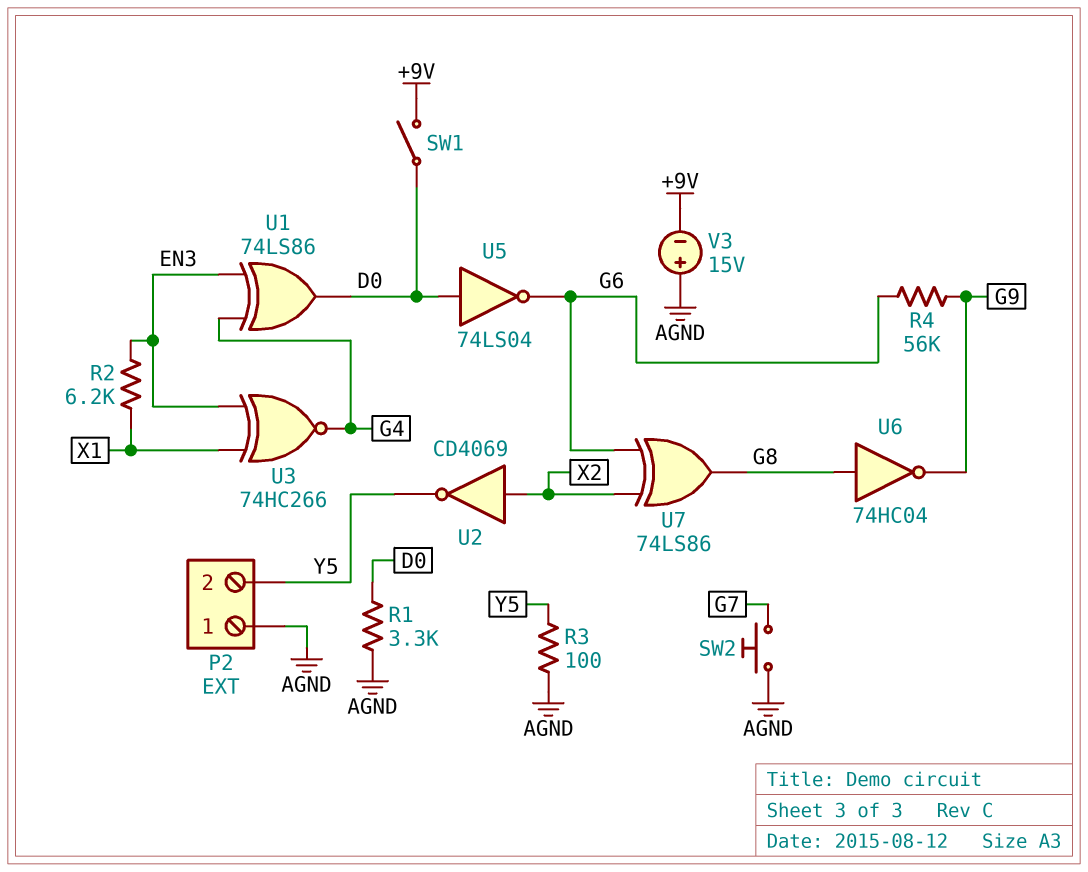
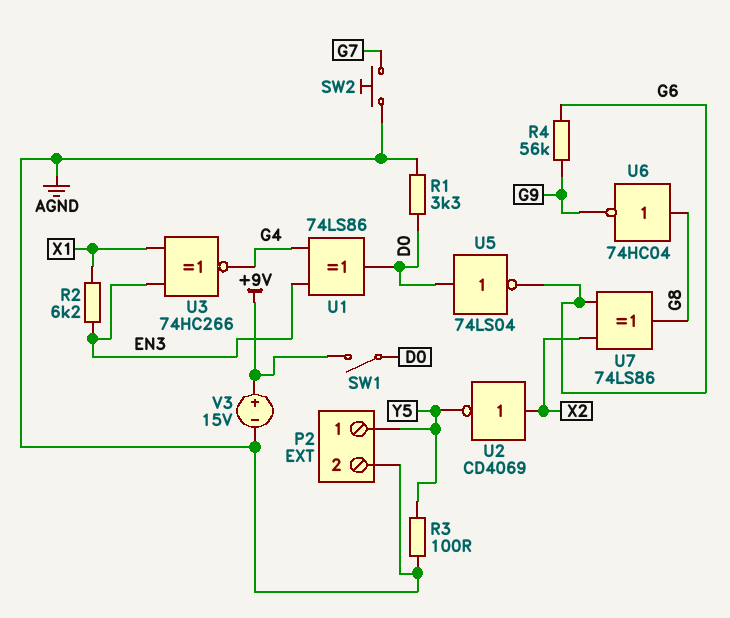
P2 pin 1: AGND -> Y5
P2 pin 2: Y5 -> AGND
V3: 15V (plus AGND, minus +9V) -> 15V (plus +9V, minus AGND)

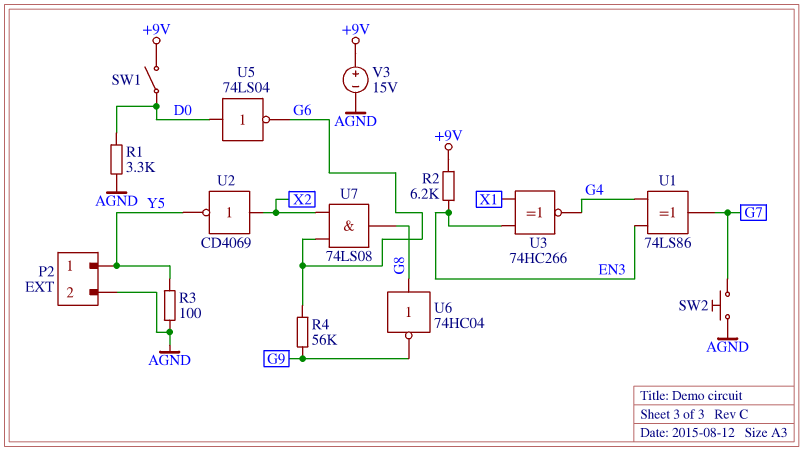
R2: 6.2k (EN3, X1) -> 6.2k (+9V, EN3)
U1: XOR 74LS86 (in EN3, in G4, out D0) -> XOR 74LS86 (in EN3, in G4, out G7)
U7: XOR 74LS86 (in G6, in X2, out G8) -> AND 74LS08 (in G6, in X2, out G8)

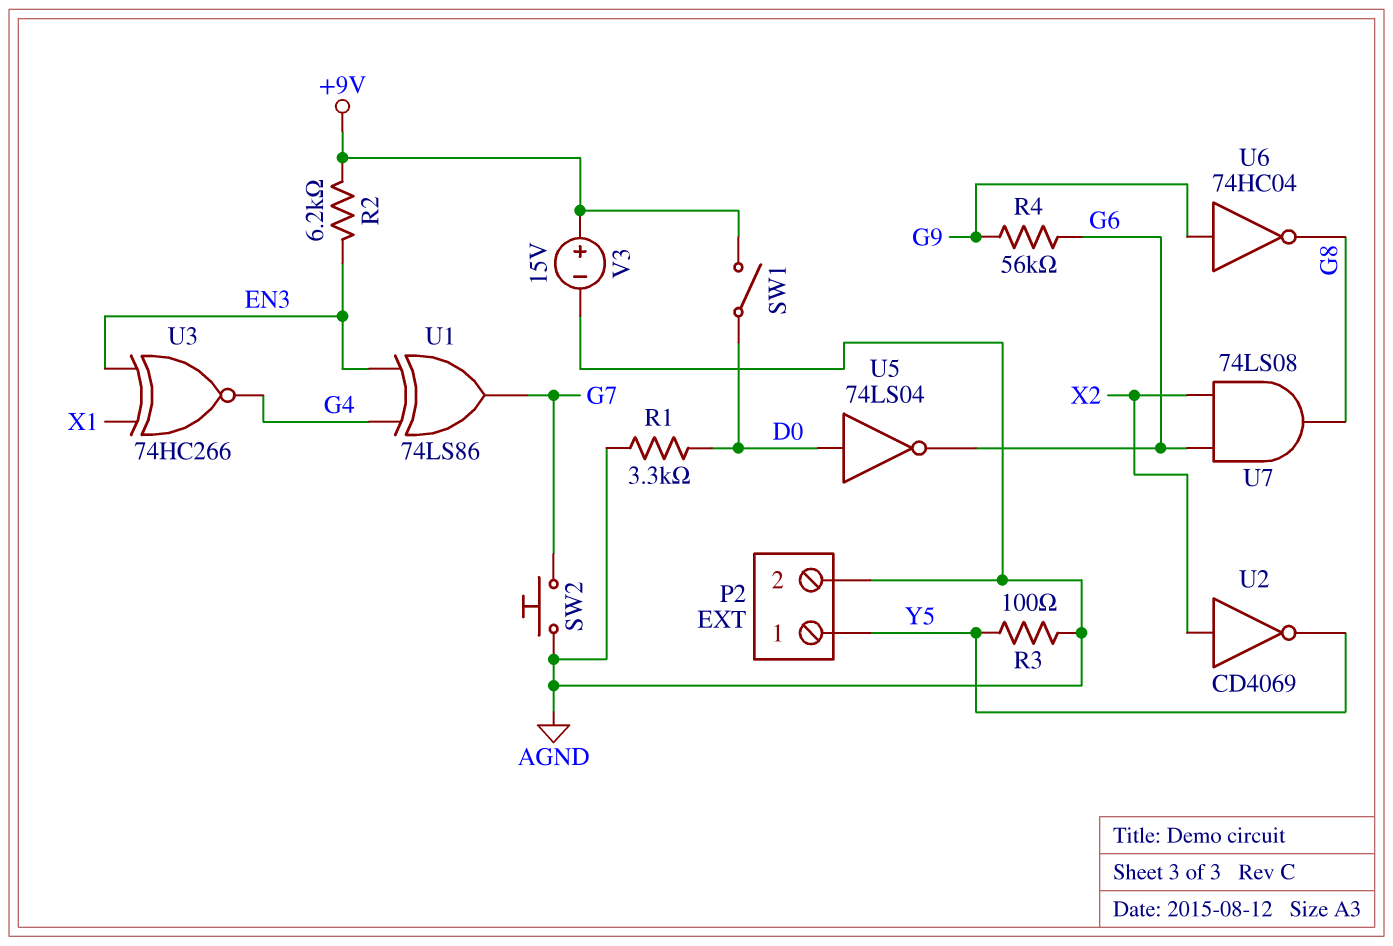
U6: NOT 74HC04 (in G8, out G9) -> NOT 74HC04 (in G9, out G8)

